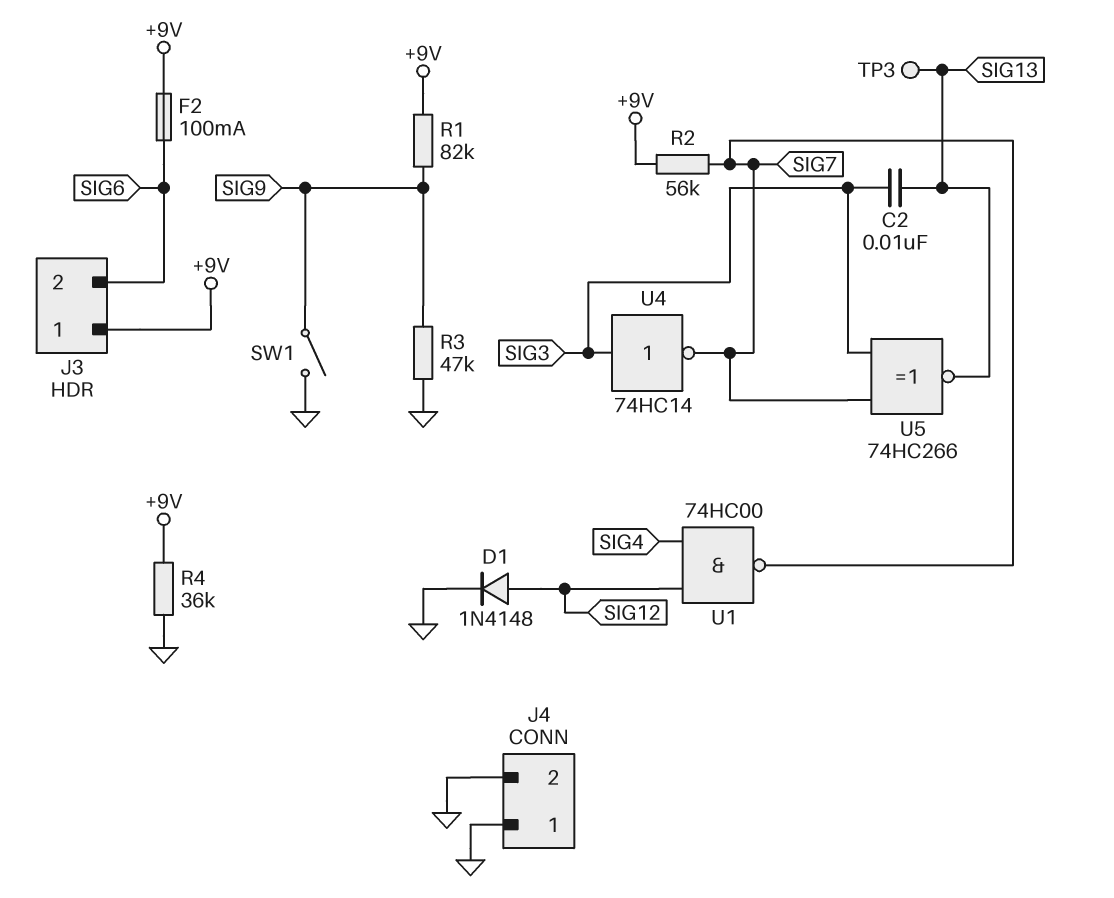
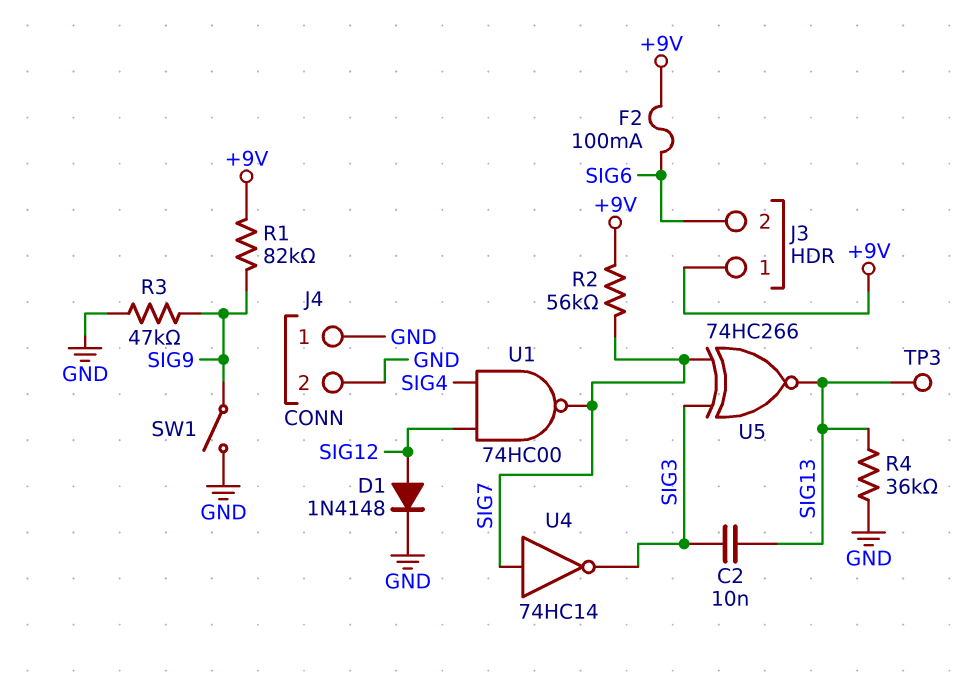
R4: 36k (+9V, GND) -> 36k (GND, SIG13)
U4: NOT 74HC14 (in SIG3, out SIG7) -> NOT 74HC14 (in SIG7, out SIG3)

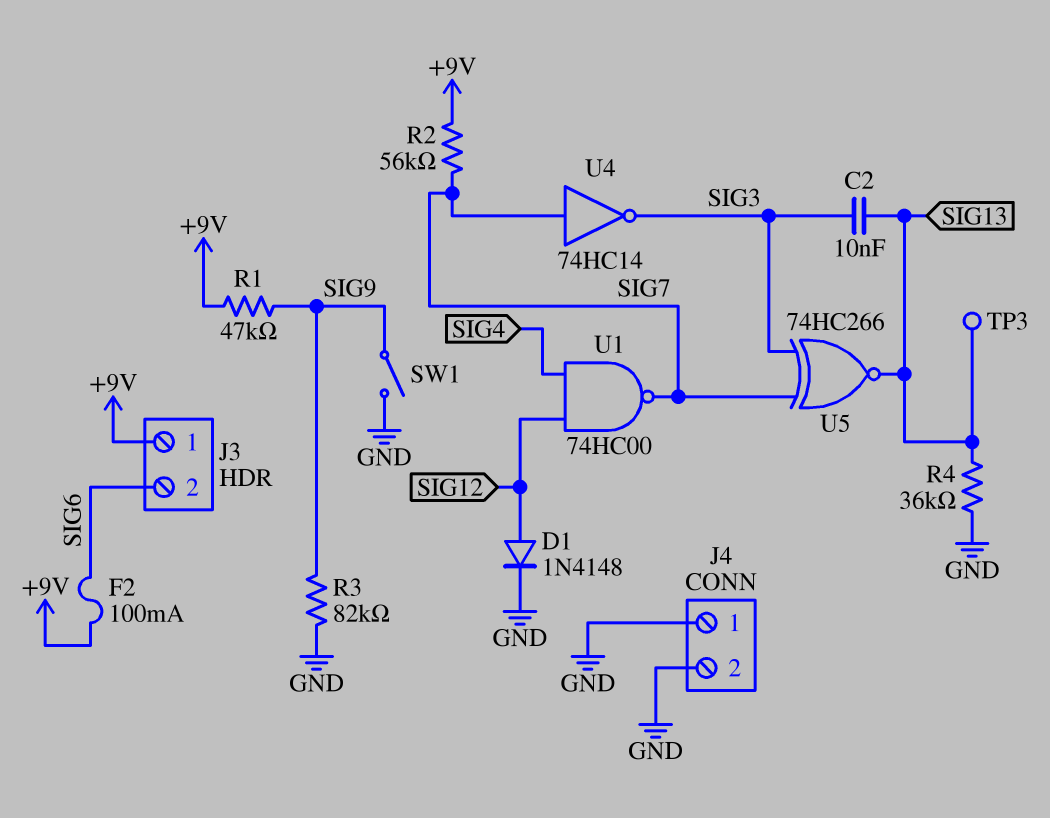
R1: 82k (+9V, SIG9) -> 47k (+9V, SIG9)
R3: 47k (GND, SIG9) -> 82k (GND, SIG9)

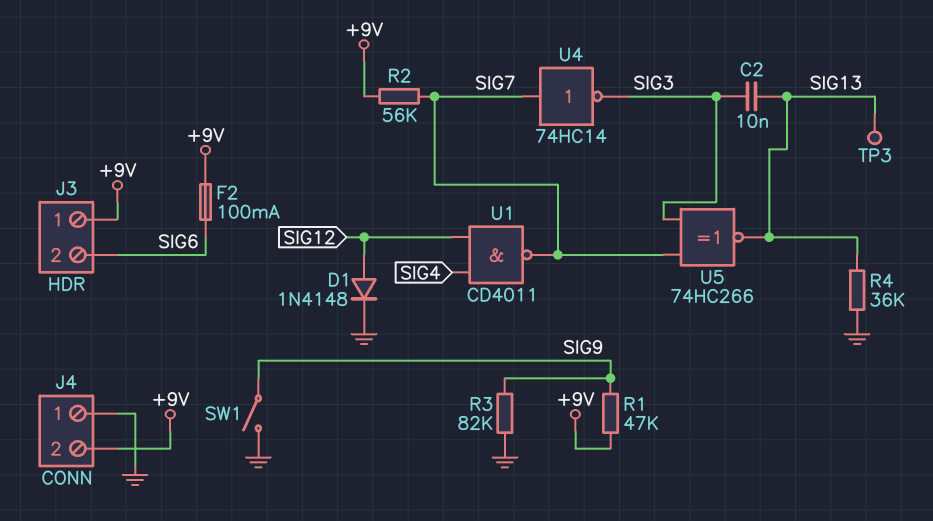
J4 pin 2: GND -> +9V
U1: NAND 74HC00 (in SIG4, in SIG12, out SIG7) -> NAND CD4011 (in SIG4, in SIG12, out SIG7)

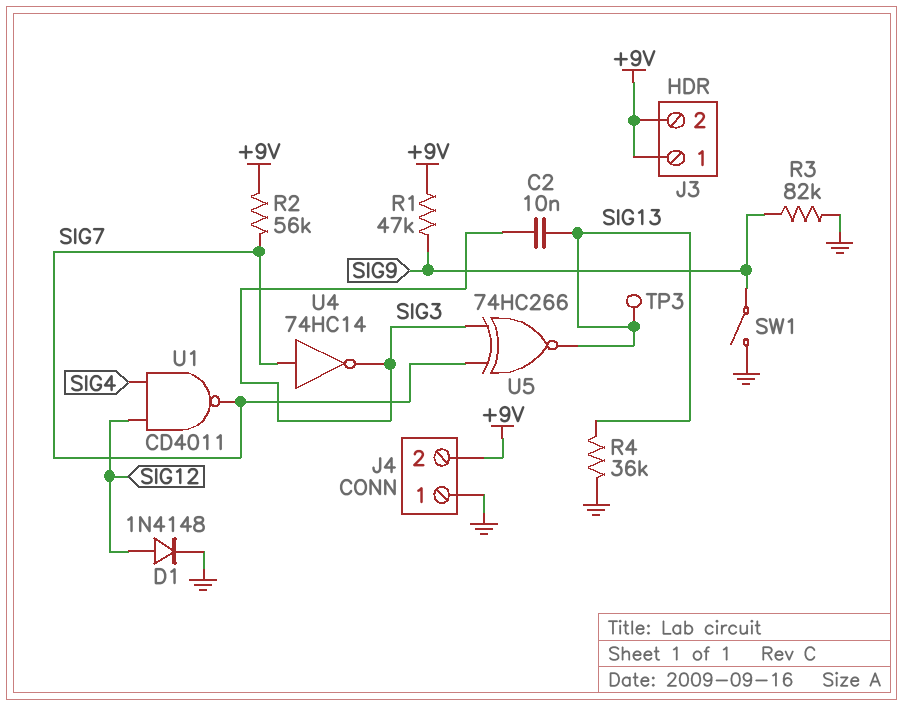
F2: 100mA (+9V, SIG6) -> none
J3 pin 2: SIG6 -> +9V

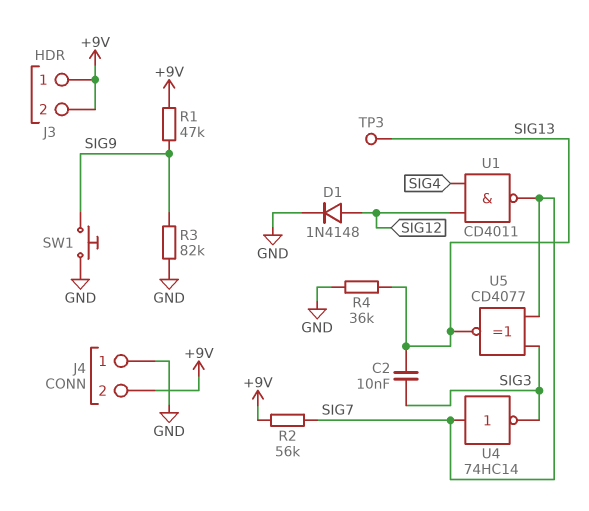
SW1: switch (GND, SIG9) -> button (GND, SIG9)
U5: XNOR 74HC266 (in SIG3, in SIG7, out SIG13) -> XNOR CD4077 (in SIG3, in SIG7, out SIG13)

